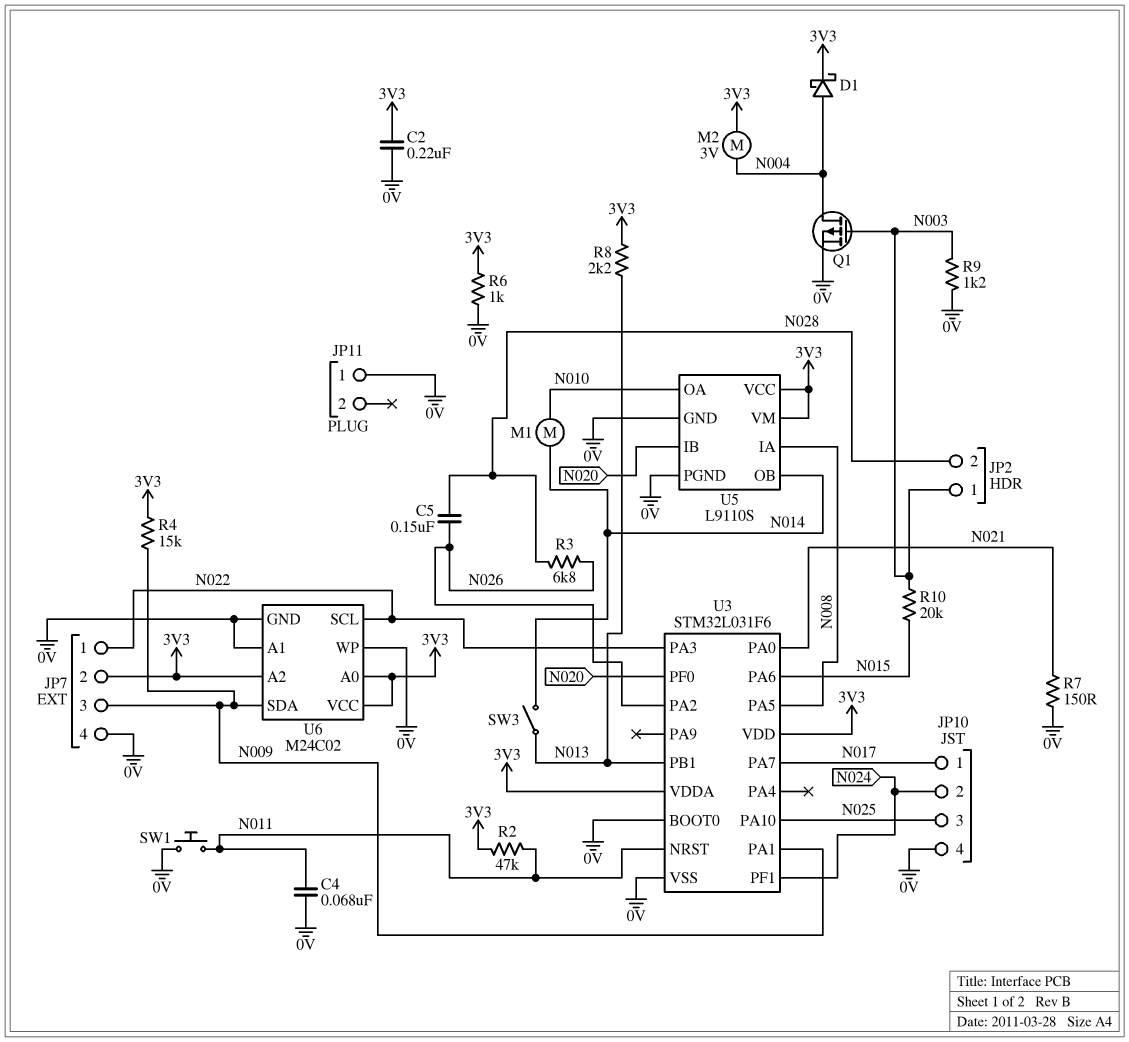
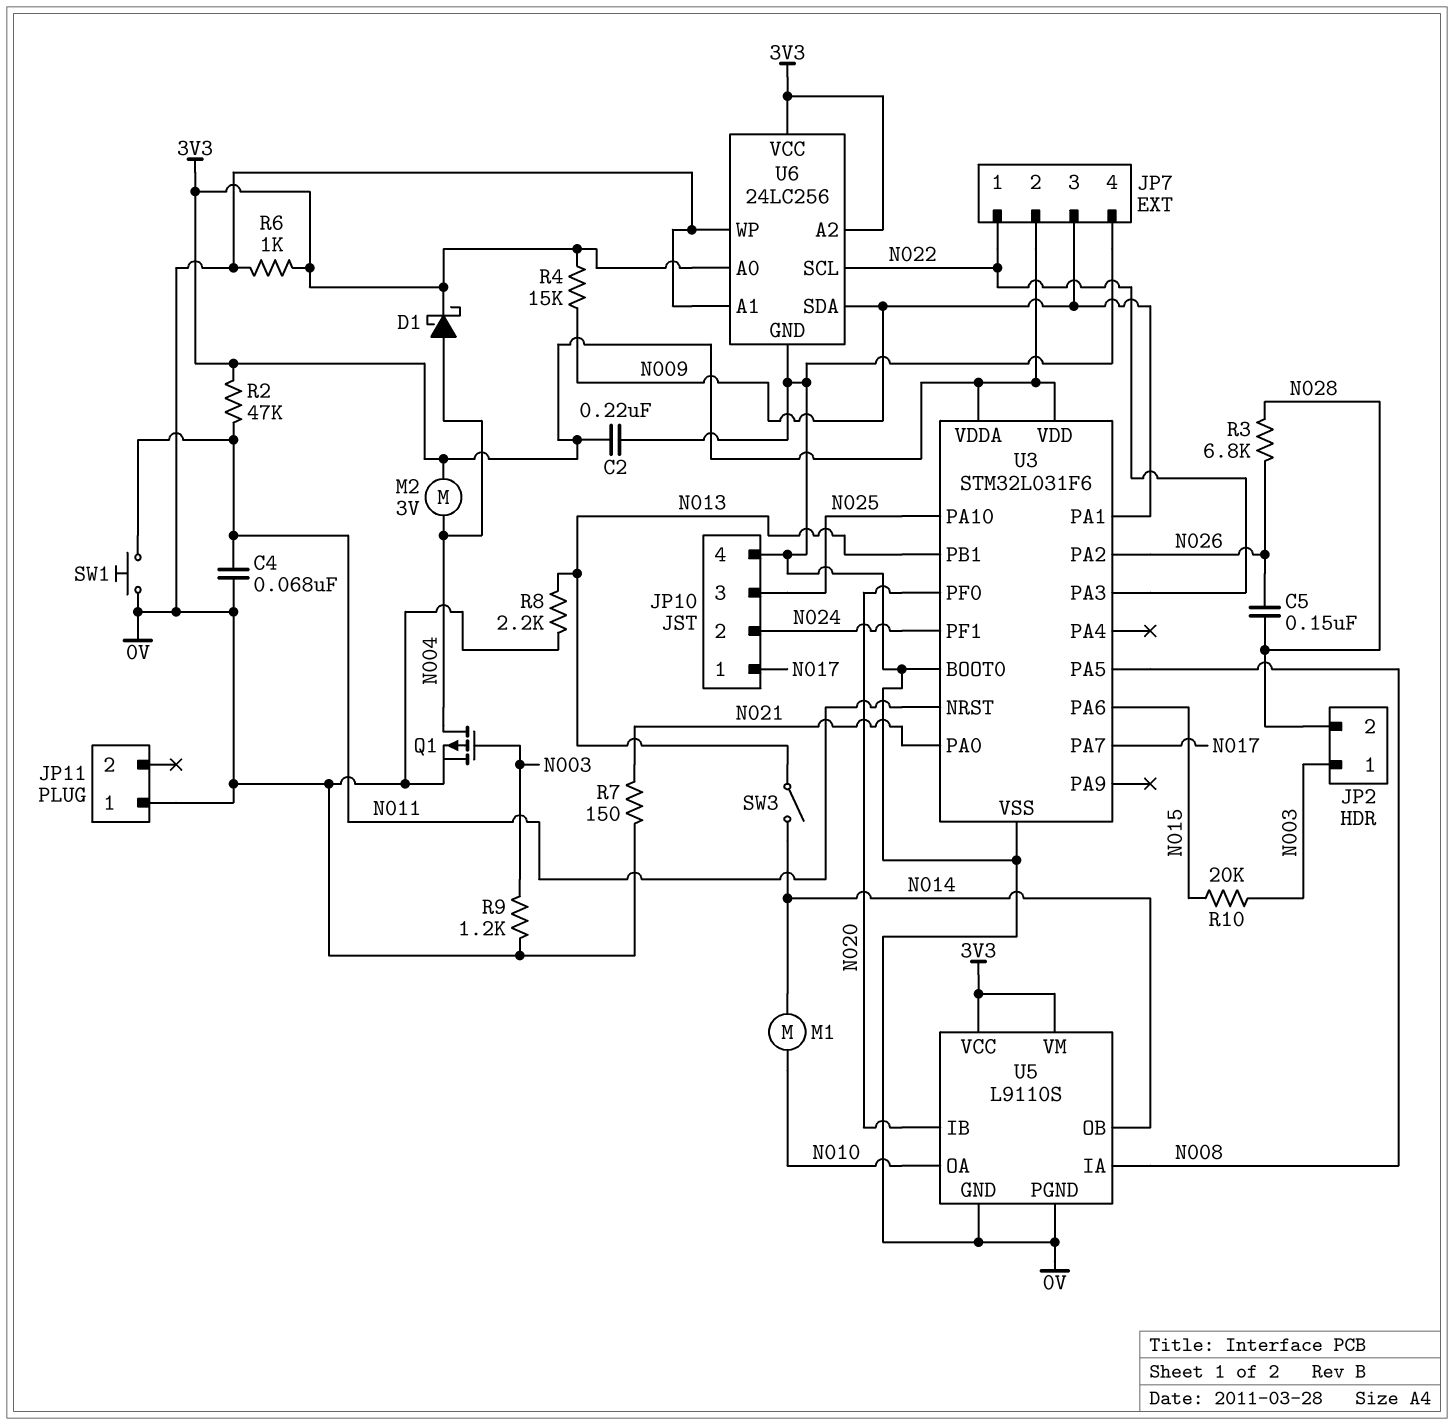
R8: 2.2k (3V3, N013) -> 2.2k (0V, N013)
U6: M24C02 -> 24LC256

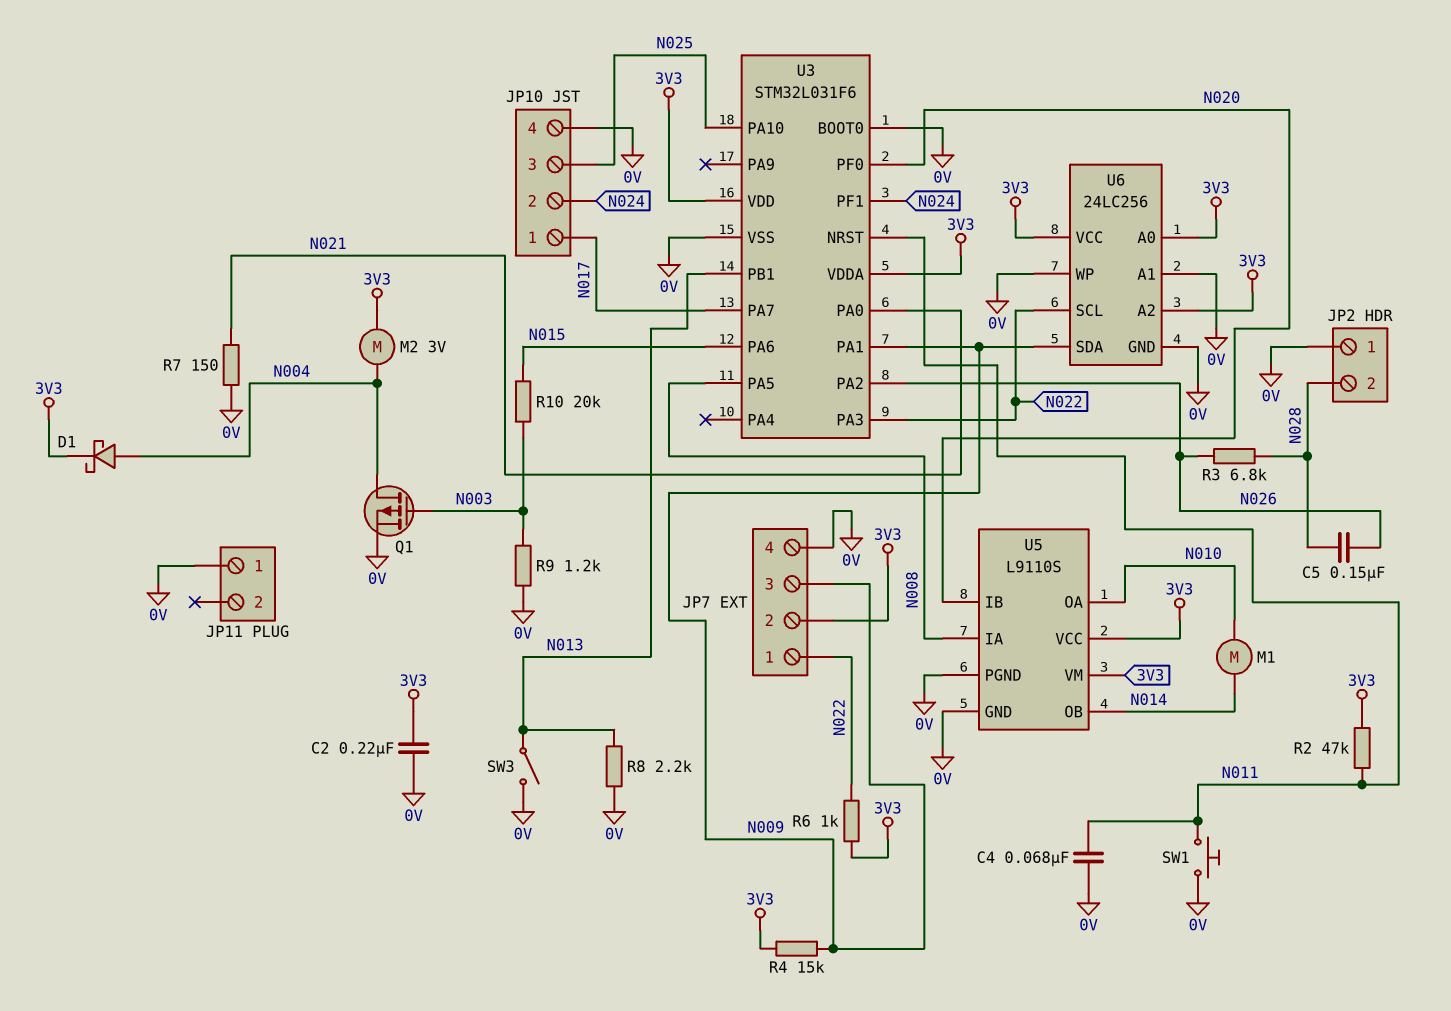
JP2 pin 1: N003 -> 0V
R6: 1k (0V, 3V3) -> 1k (3V3, N022)
SW3: switch (N013, N014) -> switch (0V, N013)

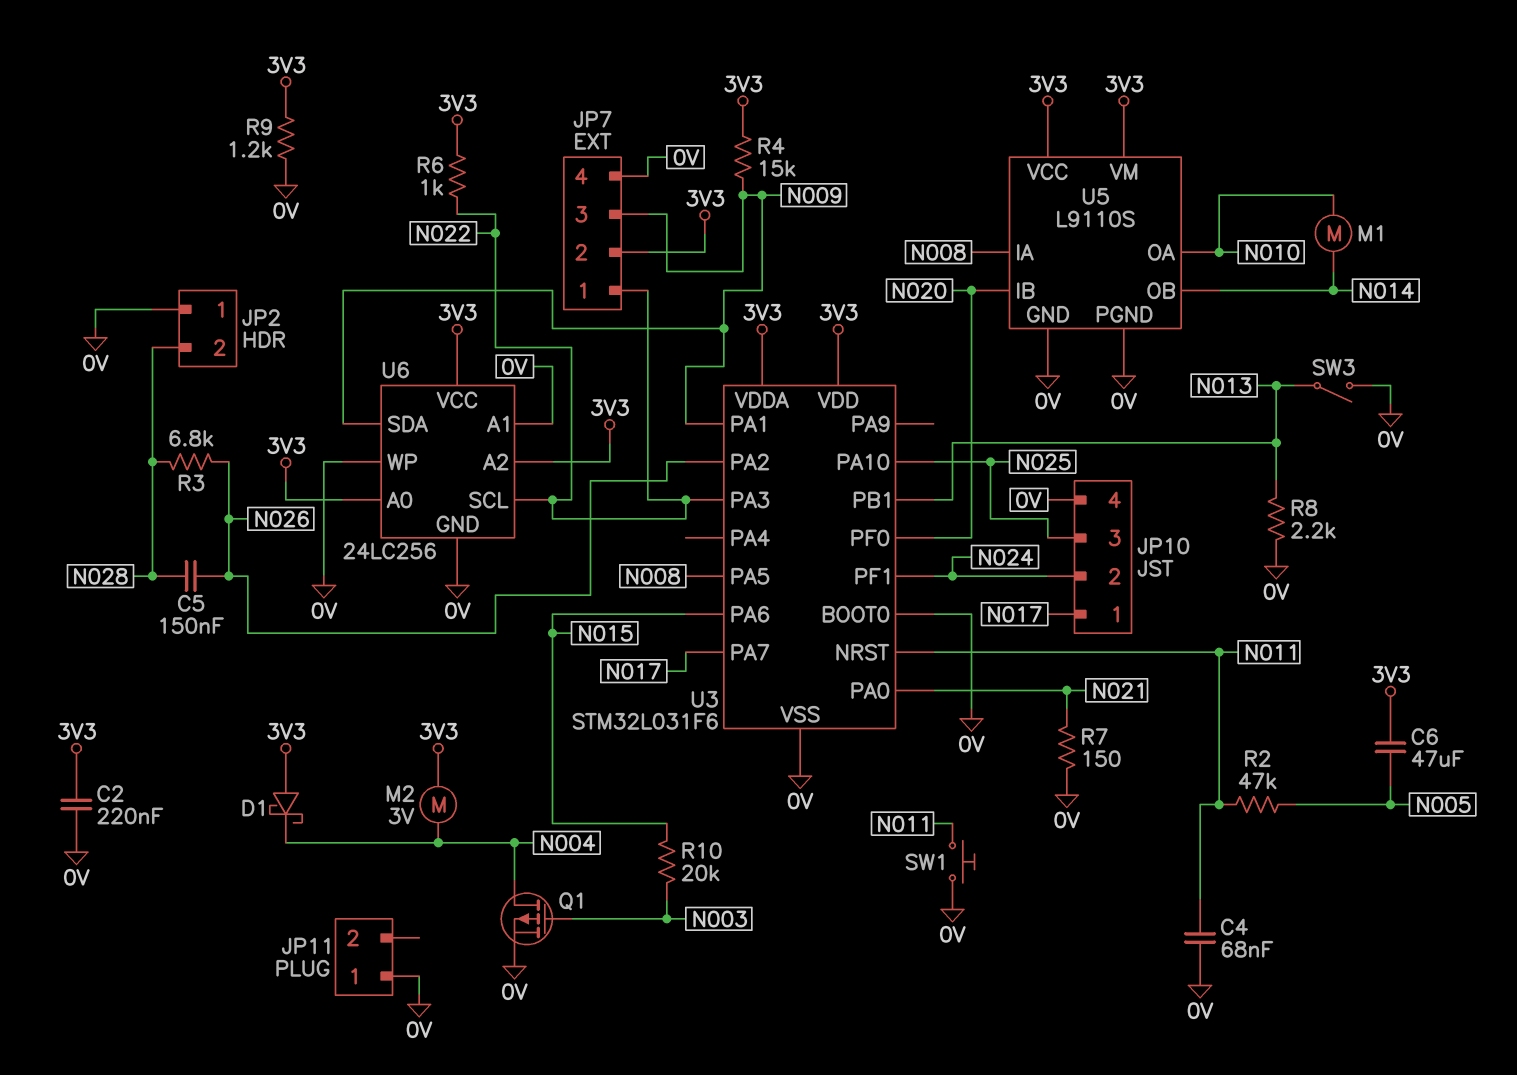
C6: none -> 47uF (3V3, N005)
D1: schottky (A N004, K 3V3) -> schottky (A 3V3, K N004)
R2: 47k (3V3, N011) -> 47k (N005, N011)
R9: 1.2k (0V, N003) -> 1.2k (0V, 3V3)

